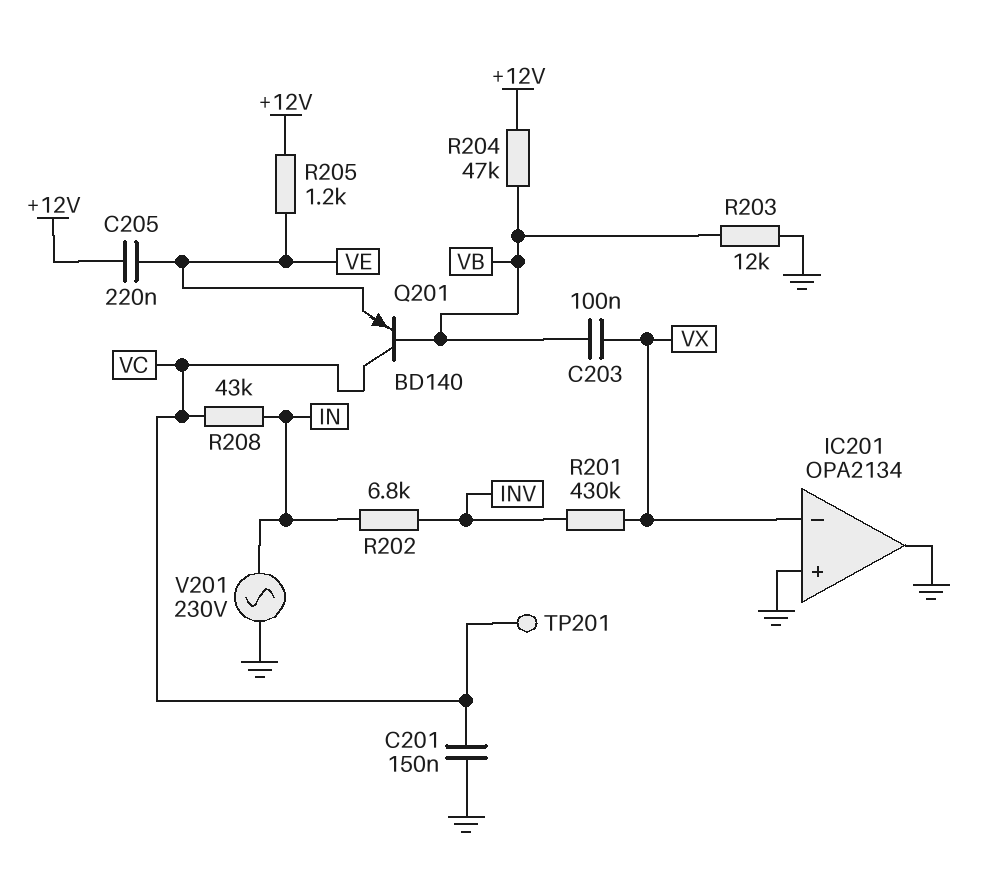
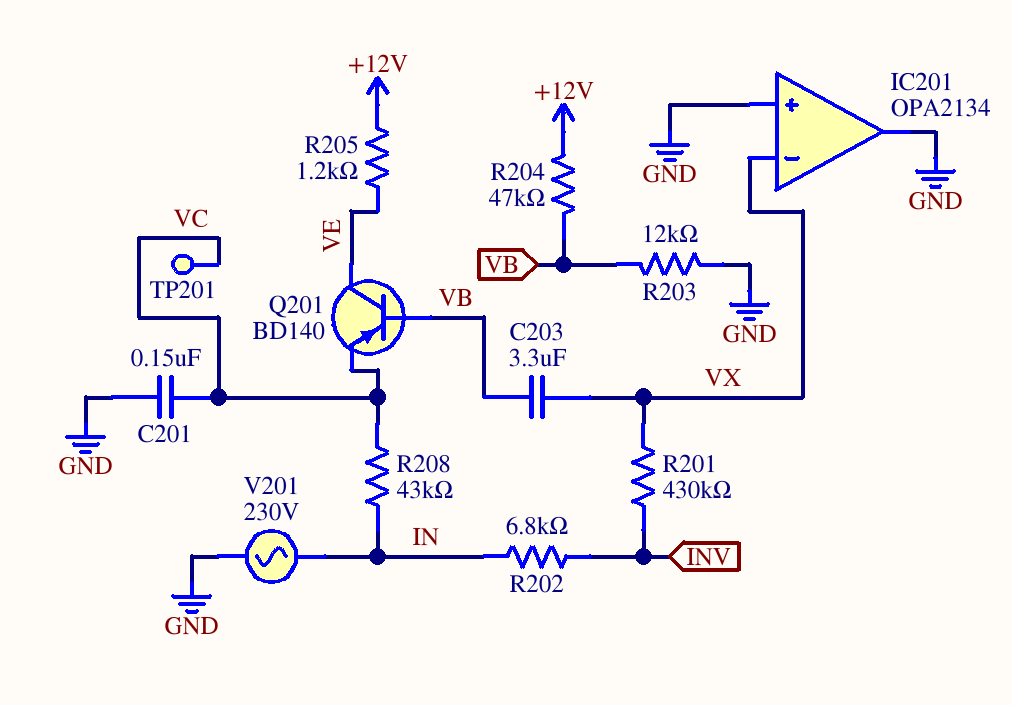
C203: 100nF (VB, VX) -> 3.3uF (VB, VX)
C205: 220nF (+12V, VE) -> none
Q201: PNP BD140 (B VB, C VC, E VE) -> PNP BD140 (B VB, C VE, E VC)

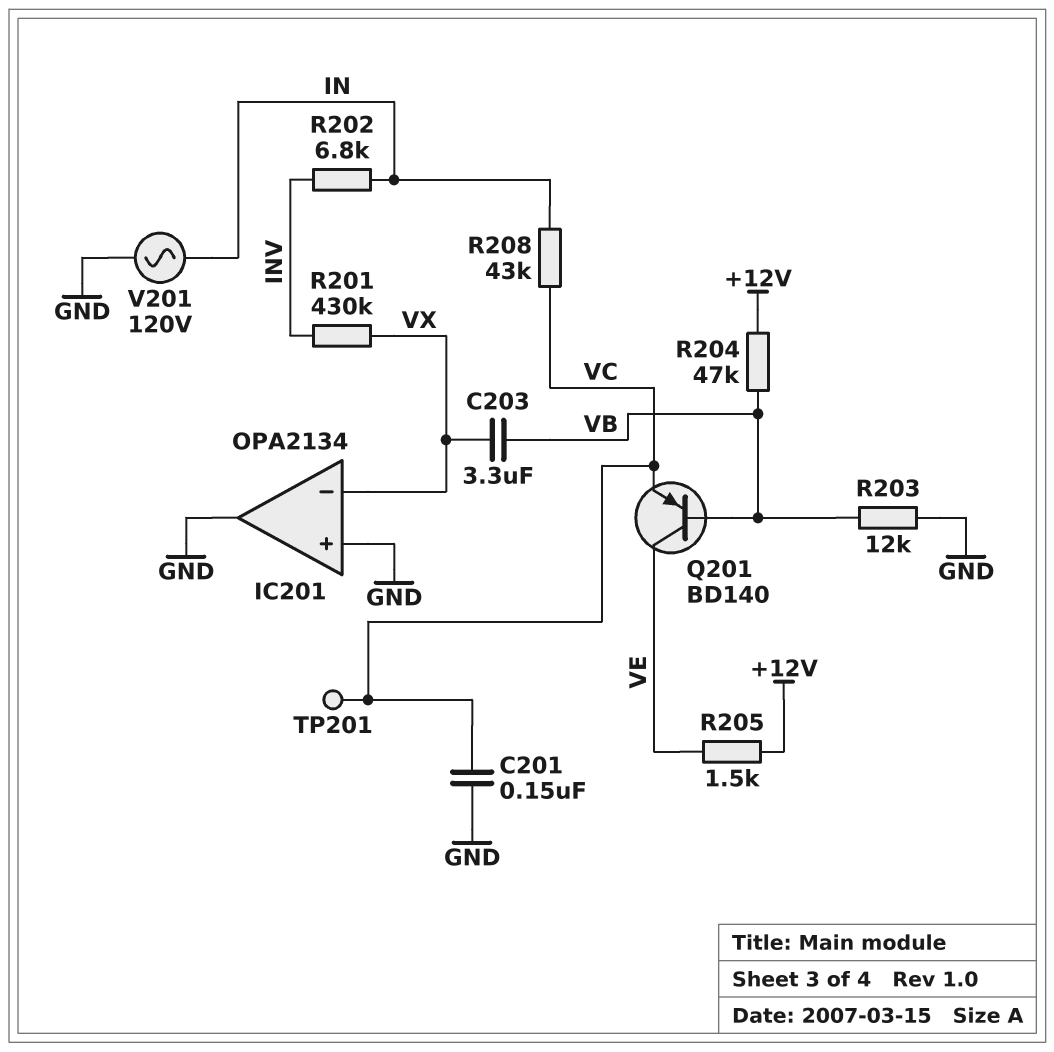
R205: 1.2k (+12V, VE) -> 1.5k (+12V, VE)
V201: AC 230V (GND, IN) -> AC 120V (GND, IN)

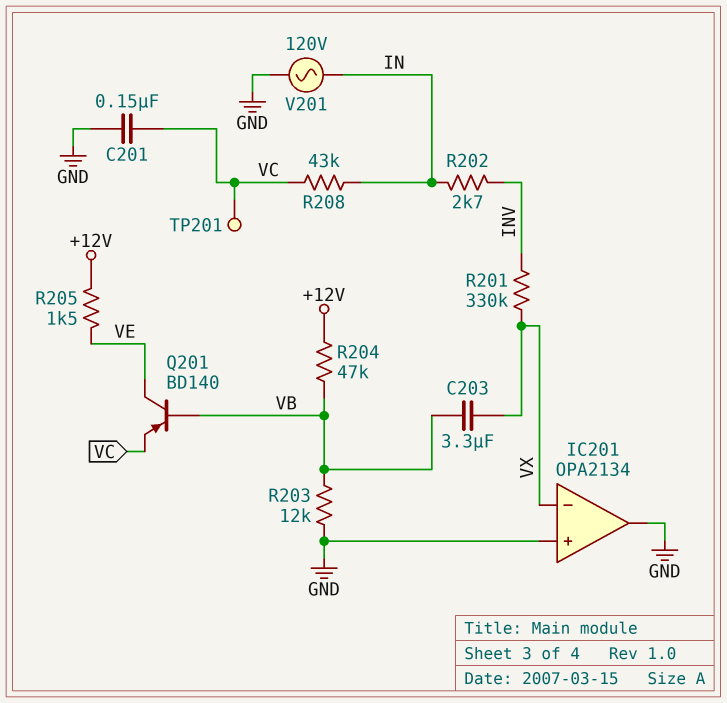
R201: 430k (INV, VX) -> 330k (INV, VX)
R202: 6.8k (IN, INV) -> 2.7k (IN, INV)

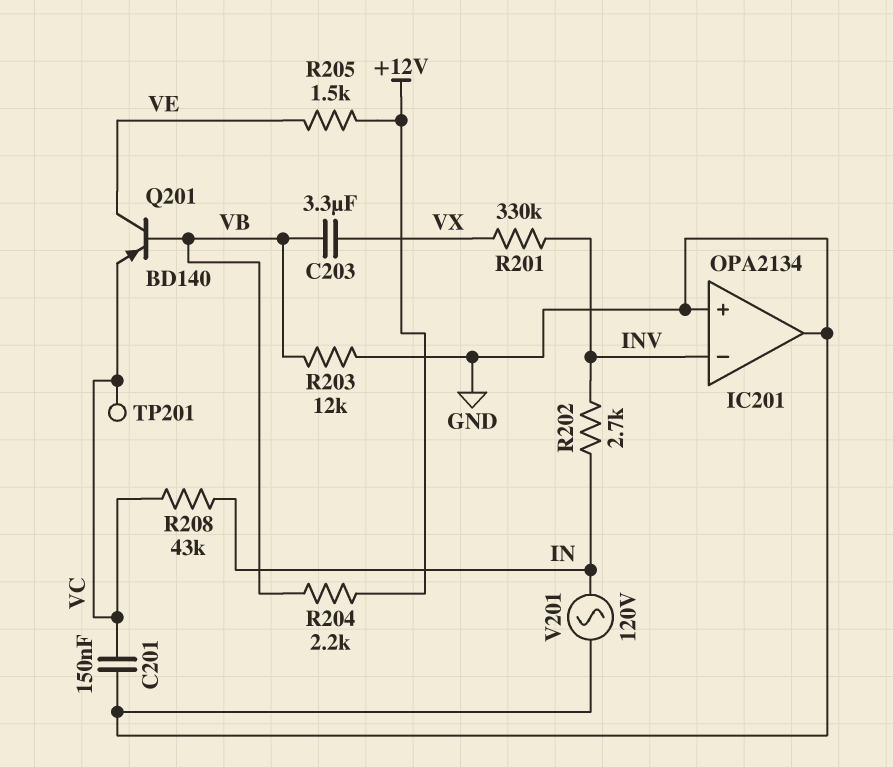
IC201 pin in-: VX -> INV
R204: 47k (+12V, VB) -> 2.2k (+12V, VB)

